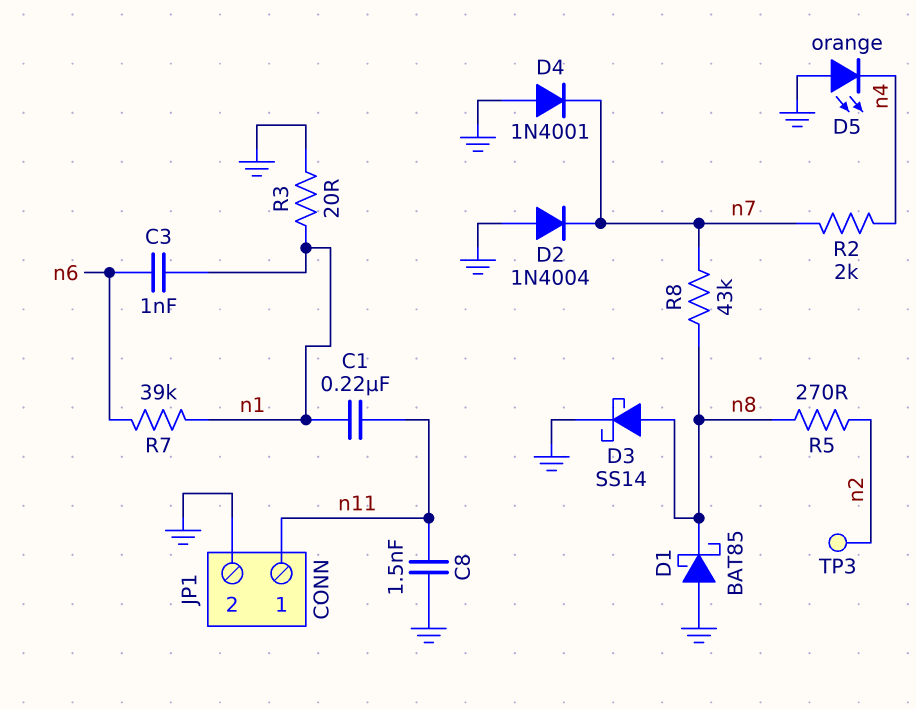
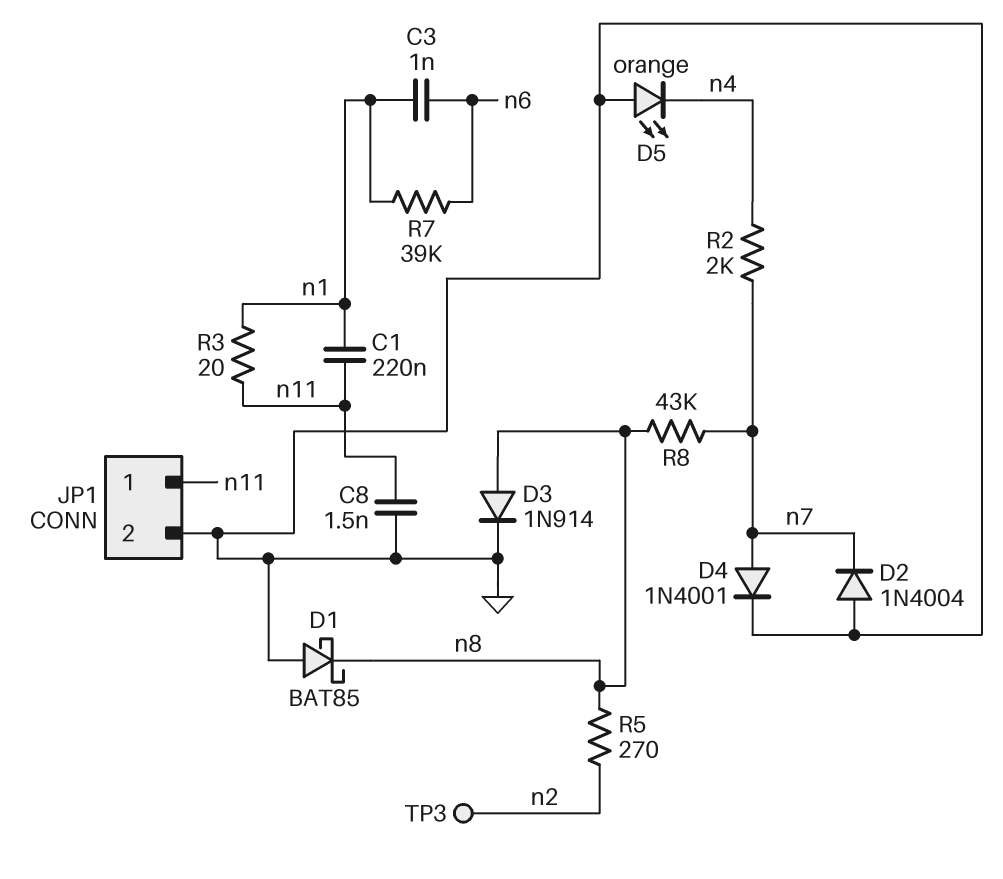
D3: schottky SS14 (A n8, K GND) -> diode 1N914 (A n8, K GND)
D4: diode 1N4001 (A GND, K n7) -> diode 1N4001 (A n7, K GND)
R3: 20 (GND, n1) -> 20 (n1, n11)

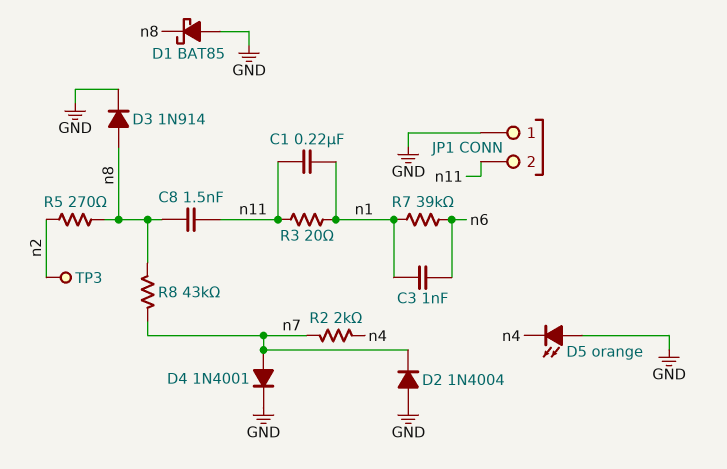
C8: 1.5nF (GND, n11) -> 1.5nF (n8, n11)
JP1 pin 1: n11 -> GND
JP1 pin 2: GND -> n11

